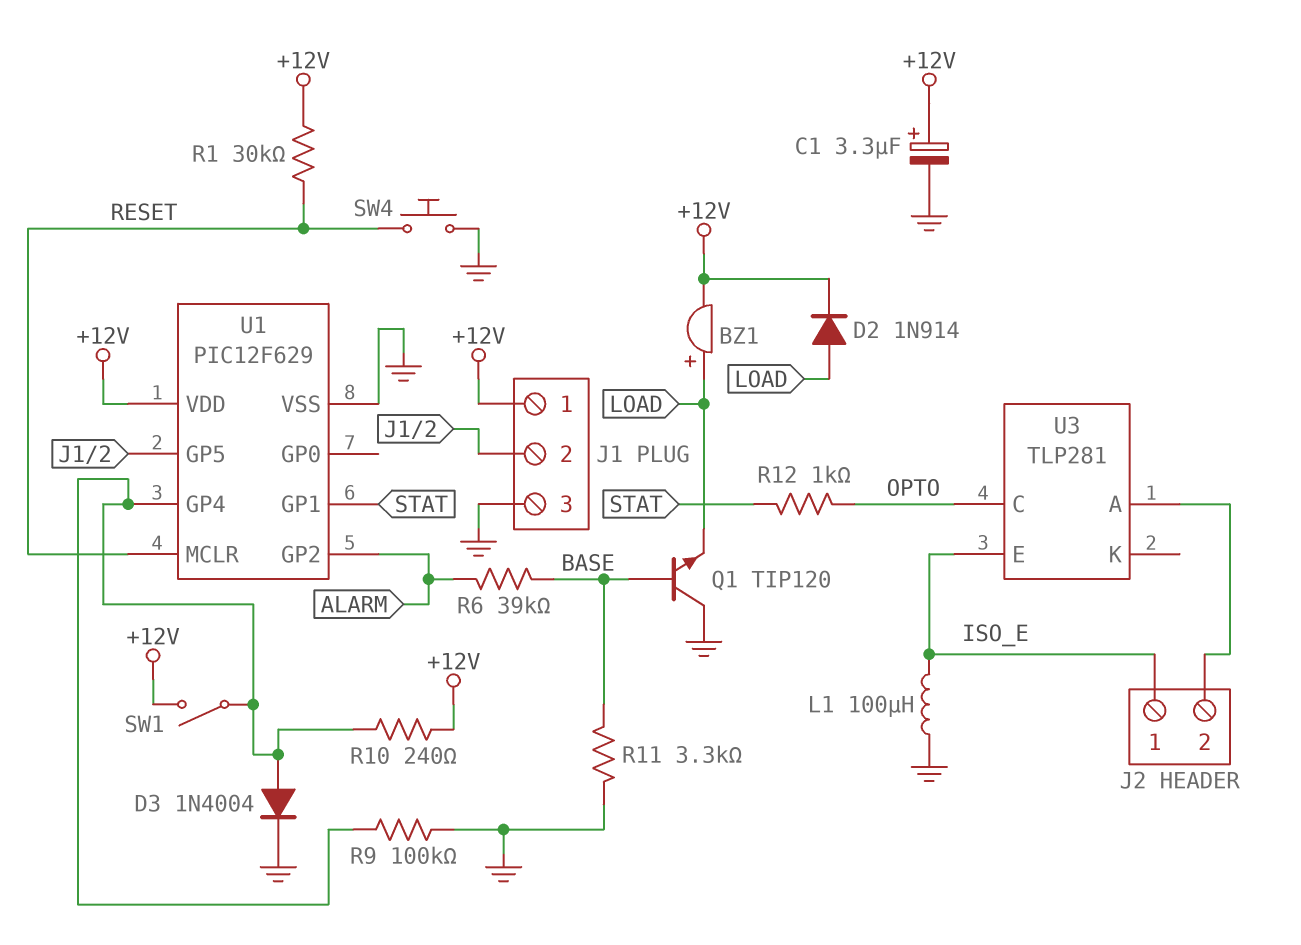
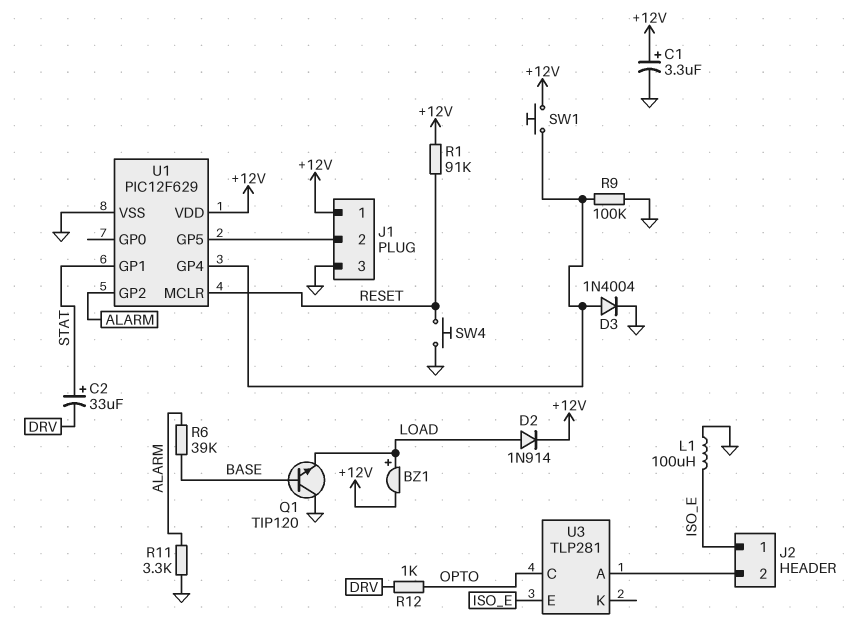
C2: none -> 33uF (plus STAT, minus DRV)
R1: 30k (+12V, RESET) -> 91k (+12V, RESET)
R10: 240 (+12V, U1/GP4) -> none
R11: 3.3k (BASE, GND) -> 3.3k (ALARM, GND)
R12: 1k (OPTO, STAT) -> 1k (DRV, OPTO)
SW1: switch (+12V, U1/GP4) -> button (+12V, U1/GP4)

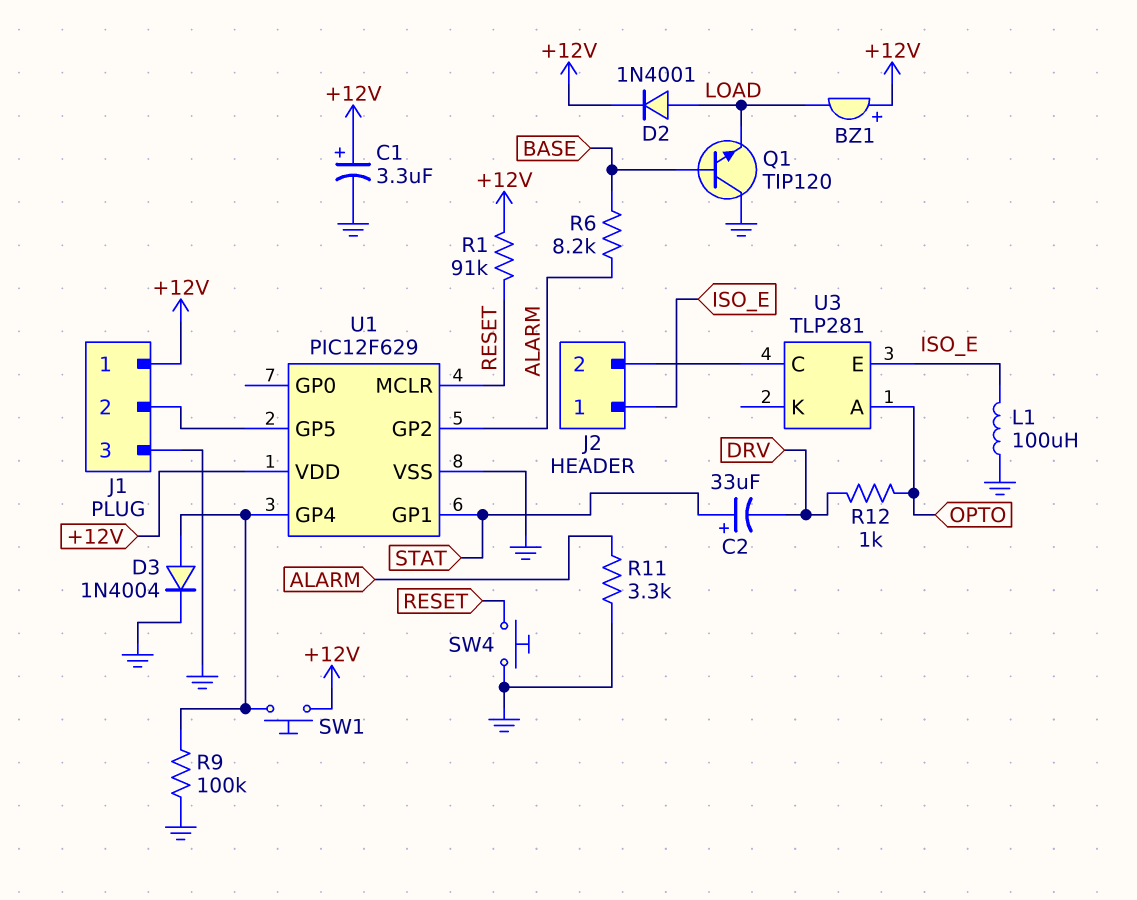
BZ1: buzzer (plus LOAD, minus +12V) -> buzzer (plus +12V, minus LOAD)
D2: diode 1N914 (A LOAD, K +12V) -> diode 1N4001 (A LOAD, K +12V)
R6: 39k (ALARM, BASE) -> 8.2k (ALARM, BASE)
U3 pin A: J2/2 -> OPTO
U3 pin C: OPTO -> J2/2

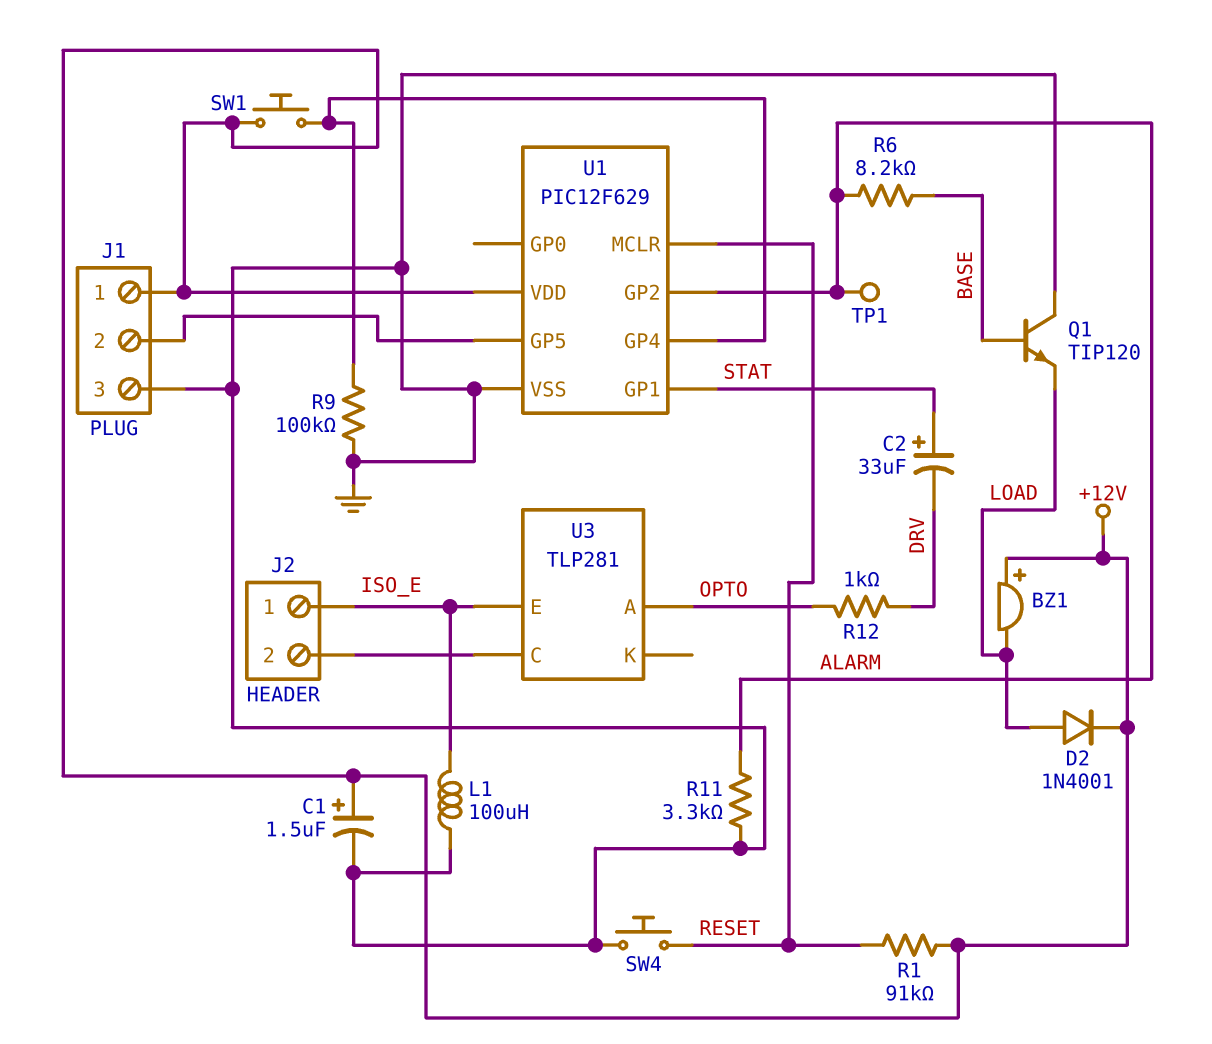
C1: 3.3uF (plus +12V, minus GND) -> 1.5uF (plus +12V, minus GND)
D3: diode 1N4004 (A U1/GP4, K GND) -> none
TP1: none -> test point (ALARM)

